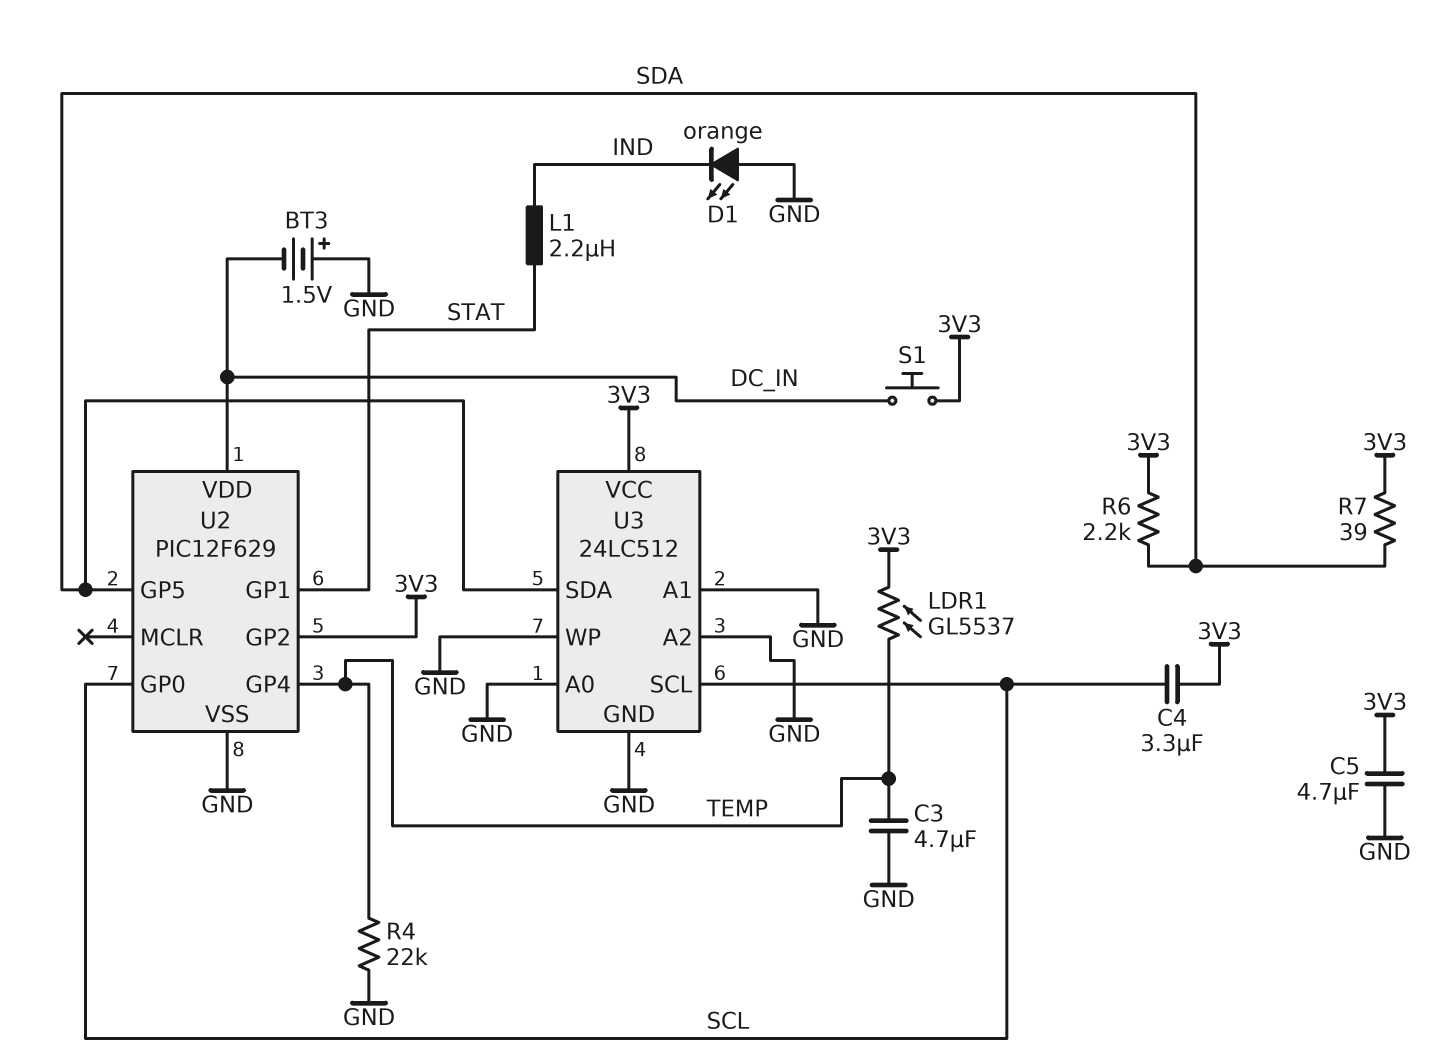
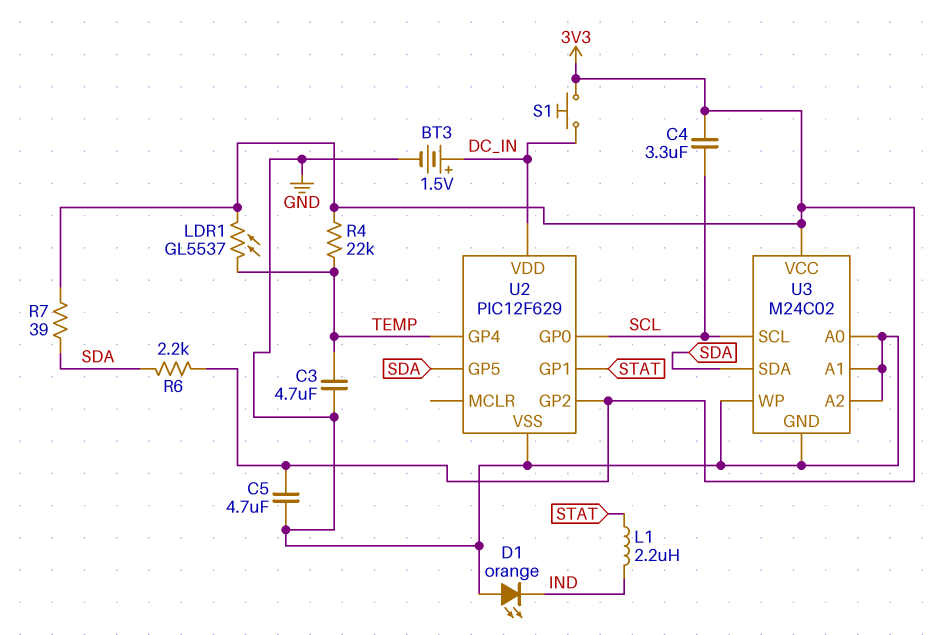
BT3: 1.5V (plus GND, minus DC_IN) -> 1.5V (plus DC_IN, minus GND)
R4: 22k (GND, TEMP) -> 22k (3V3, TEMP)
U3: 24LC512 -> M24C02

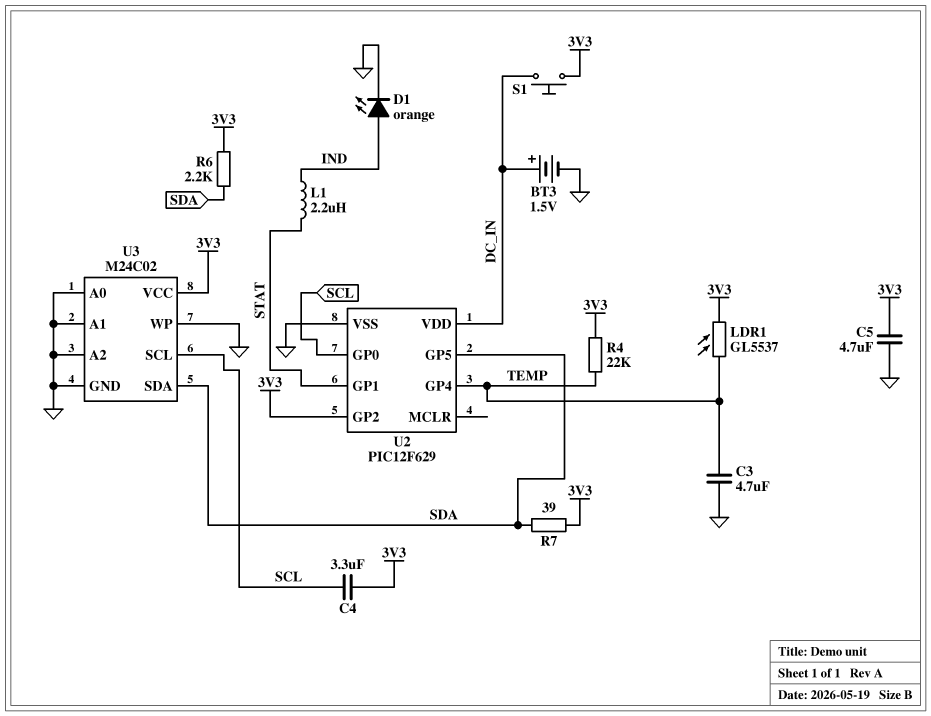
D1: LED orange (A GND, K IND) -> LED orange (A IND, K GND)

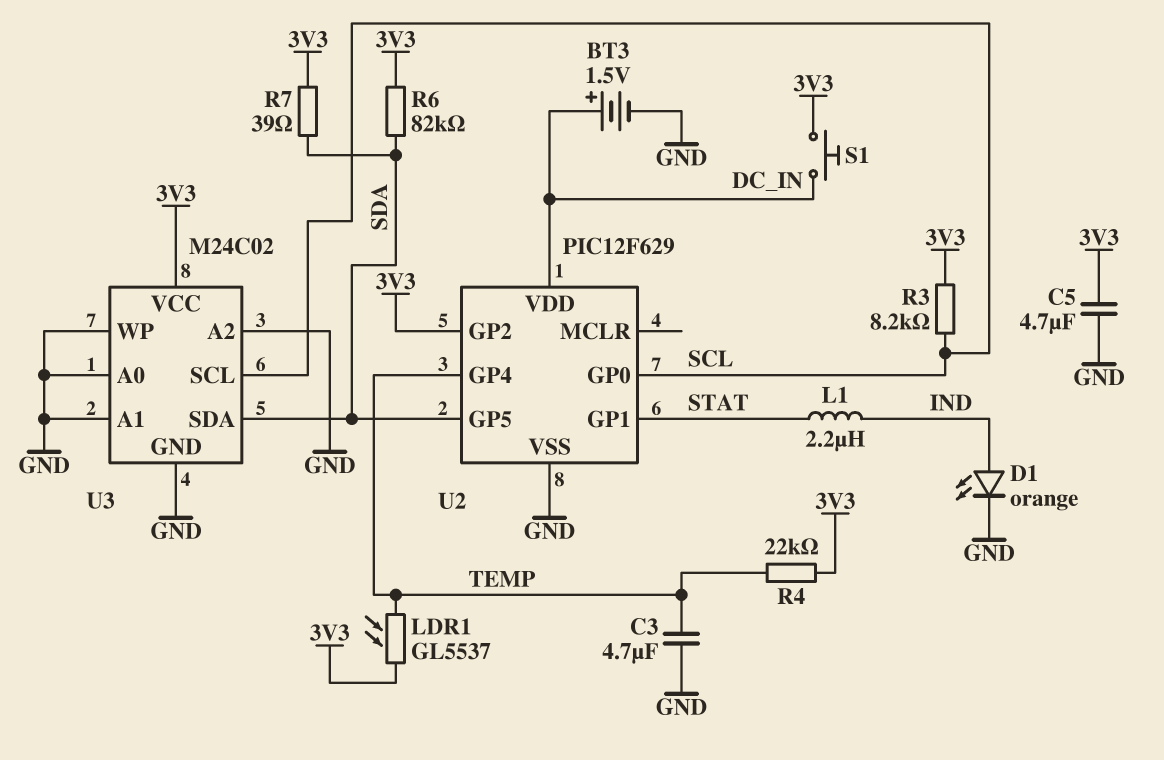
C4: 3.3uF (3V3, SCL) -> none
R3: none -> 8.2k (3V3, SCL)
R6: 2.2k (3V3, SDA) -> 82k (3V3, SDA)

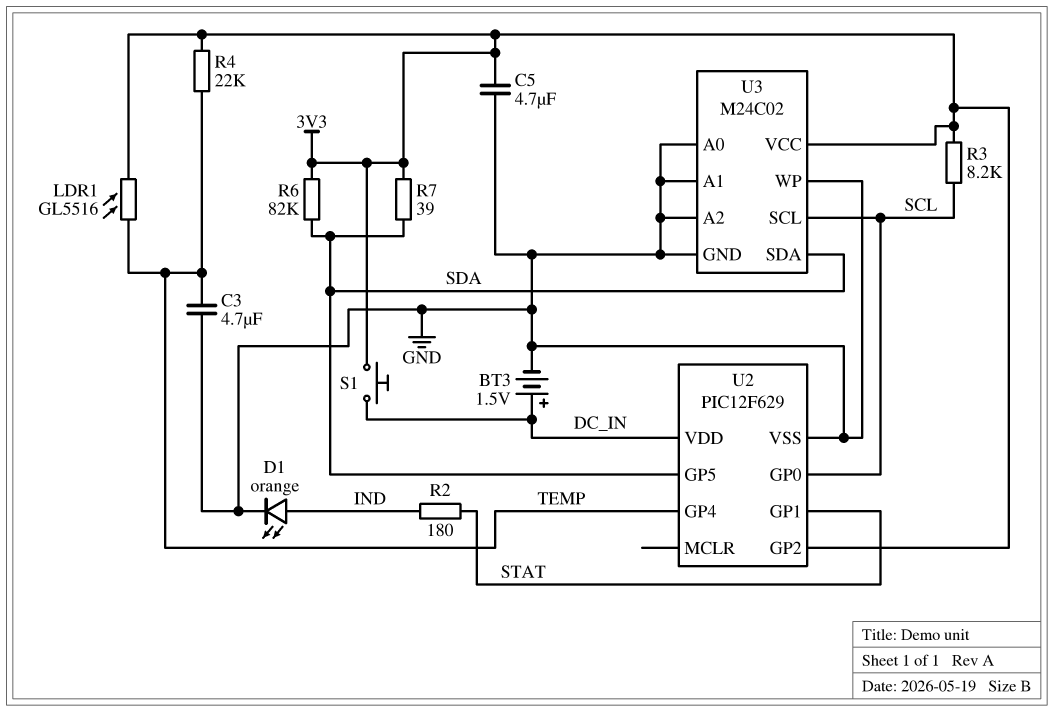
L1: 2.2uH (IND, STAT) -> none
LDR1: GL5537 (3V3, TEMP) -> GL5516 (3V3, TEMP)
R2: none -> 180 (IND, STAT)

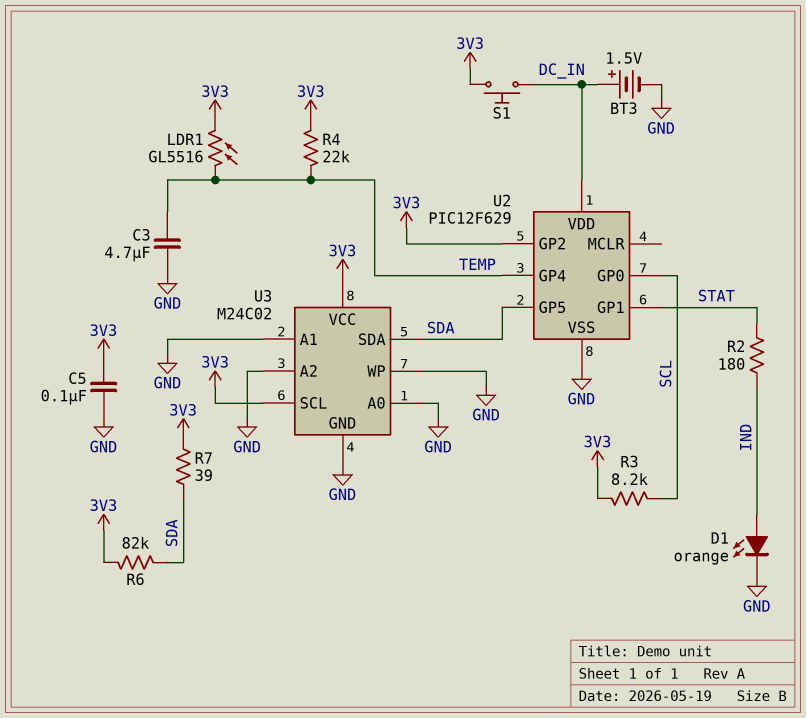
C5: 4.7uF (3V3, GND) -> 100nF (3V3, GND)
U3 pin SCL: SCL -> 3V3

